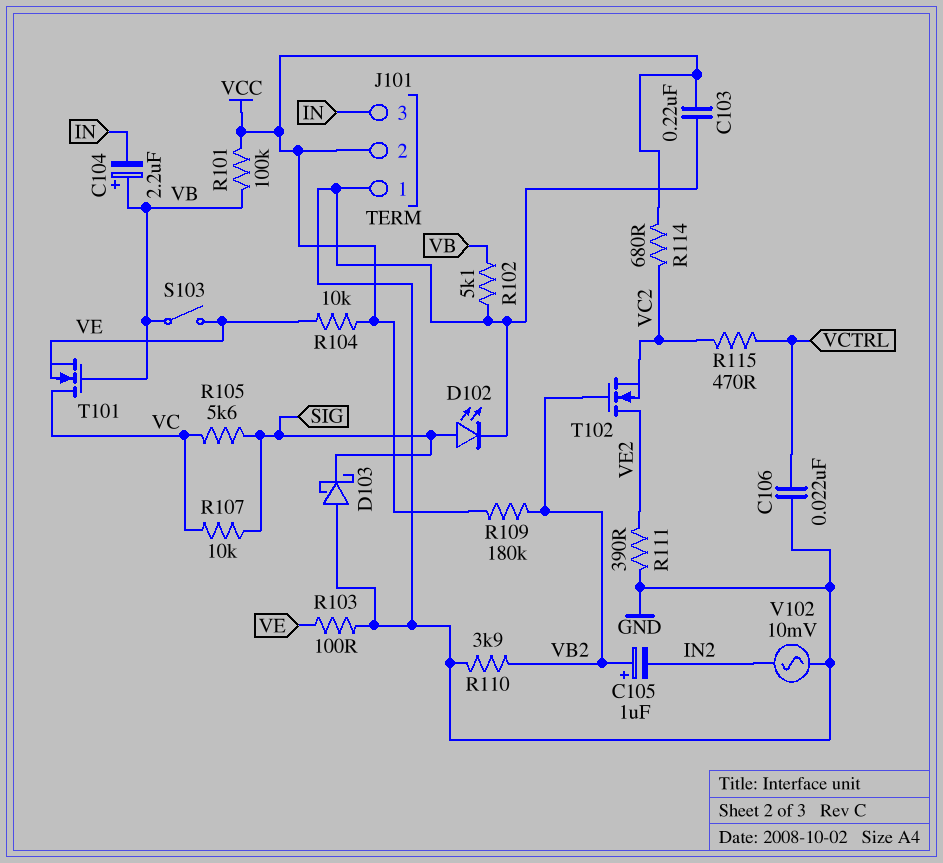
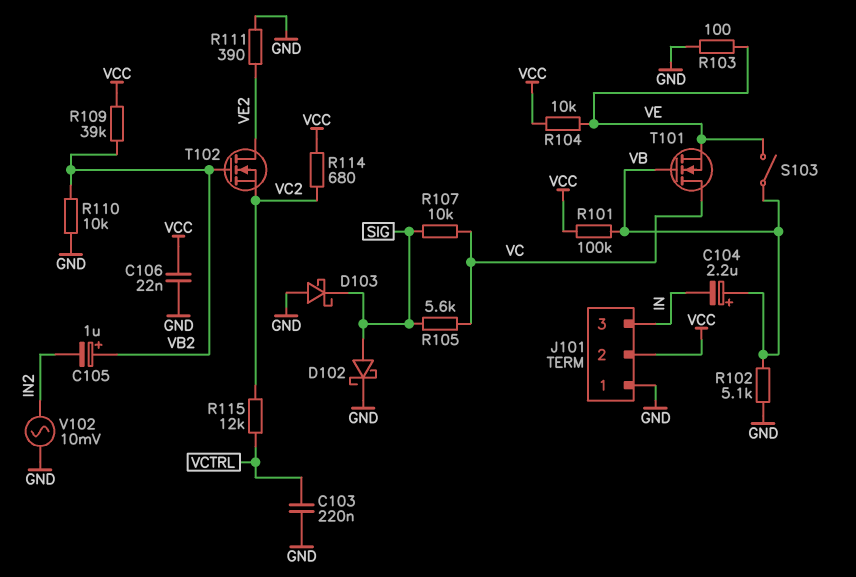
C103: 220nF (GND, VCC) -> 220nF (GND, VCTRL)
C106: 22nF (GND, VCTRL) -> 22nF (GND, VCC)
D102: LED (A SIG, K GND) -> schottky (A SIG, K GND)
R109: 180k (VB2, VCC) -> 39k (VB2, VCC)
R110: 3.9k (GND, VB2) -> 10k (GND, VB2)
R115: 470 (VC2, VCTRL) -> 12k (VC2, VCTRL)

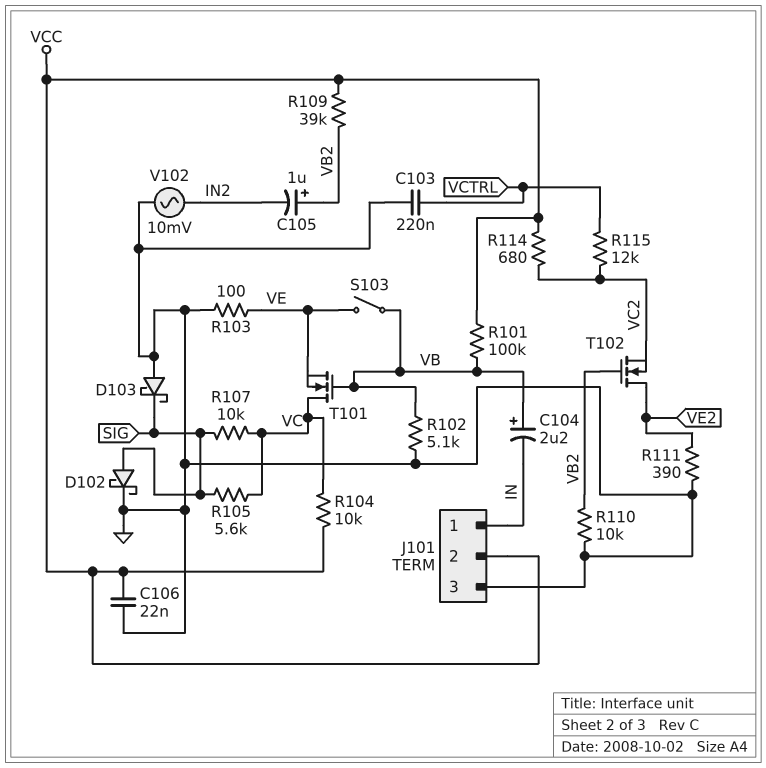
J101 pin 1: GND -> IN
J101 pin 3: IN -> GND
R104: 10k (VCC, VE) -> 10k (VC, VCC)

